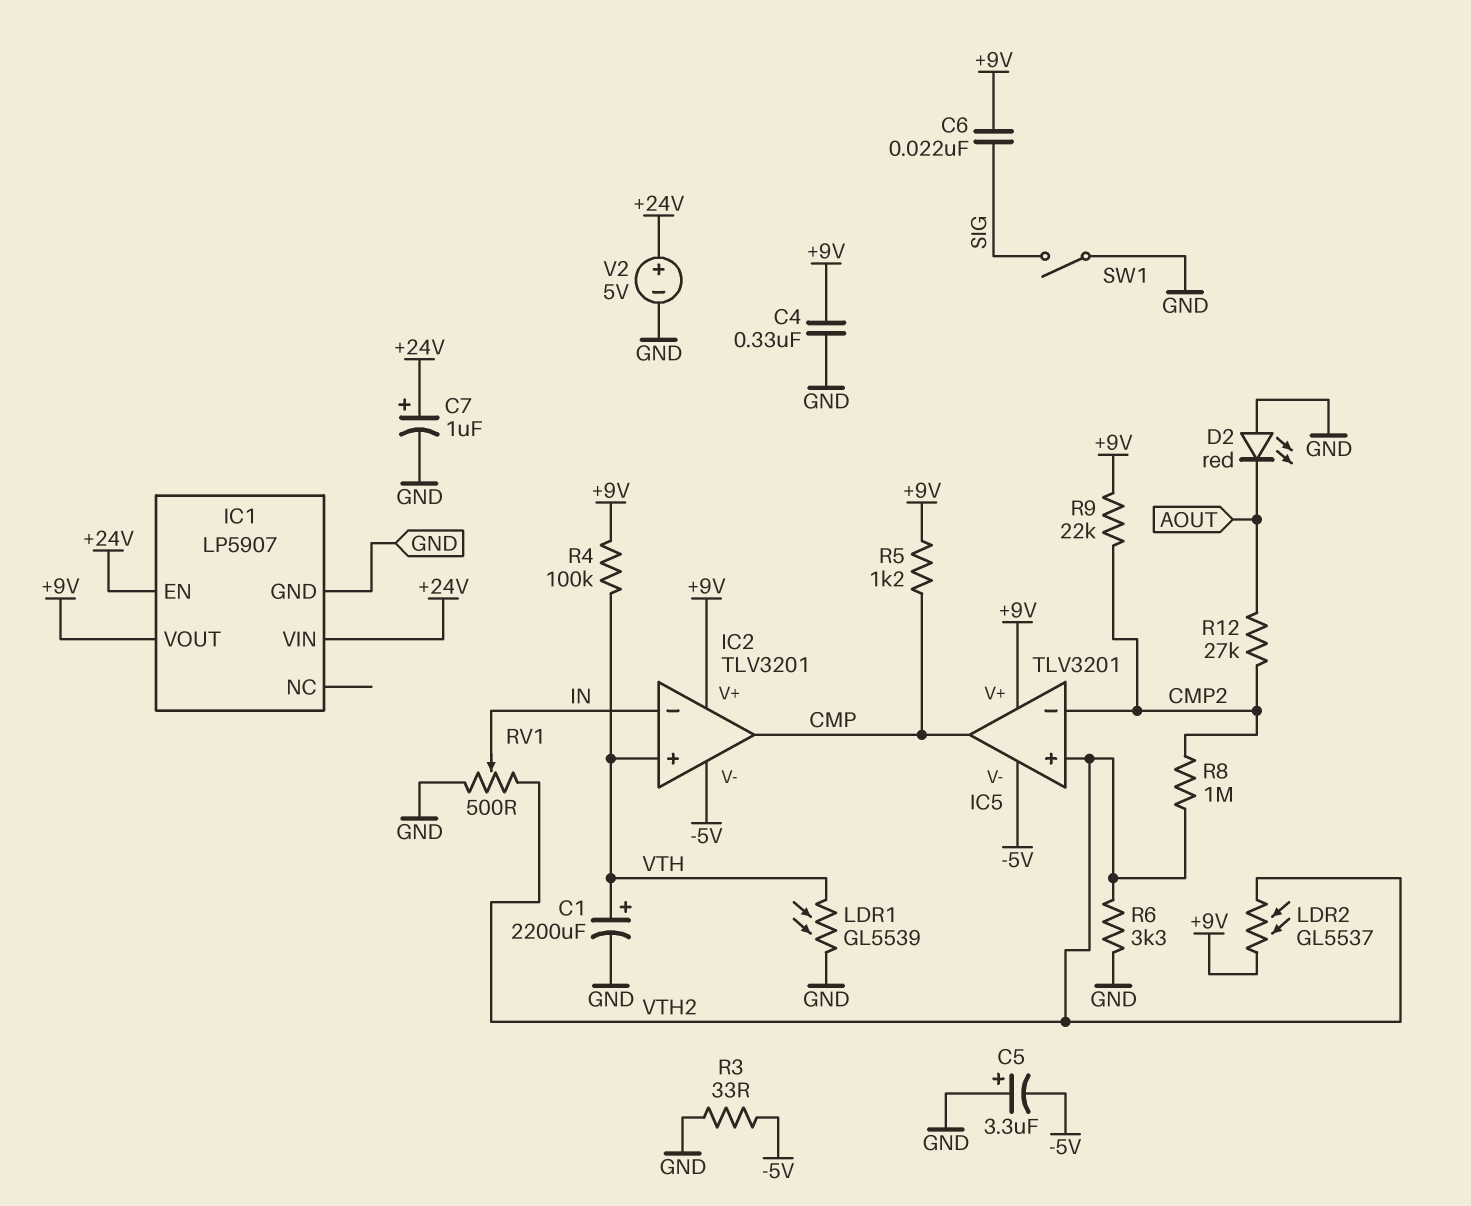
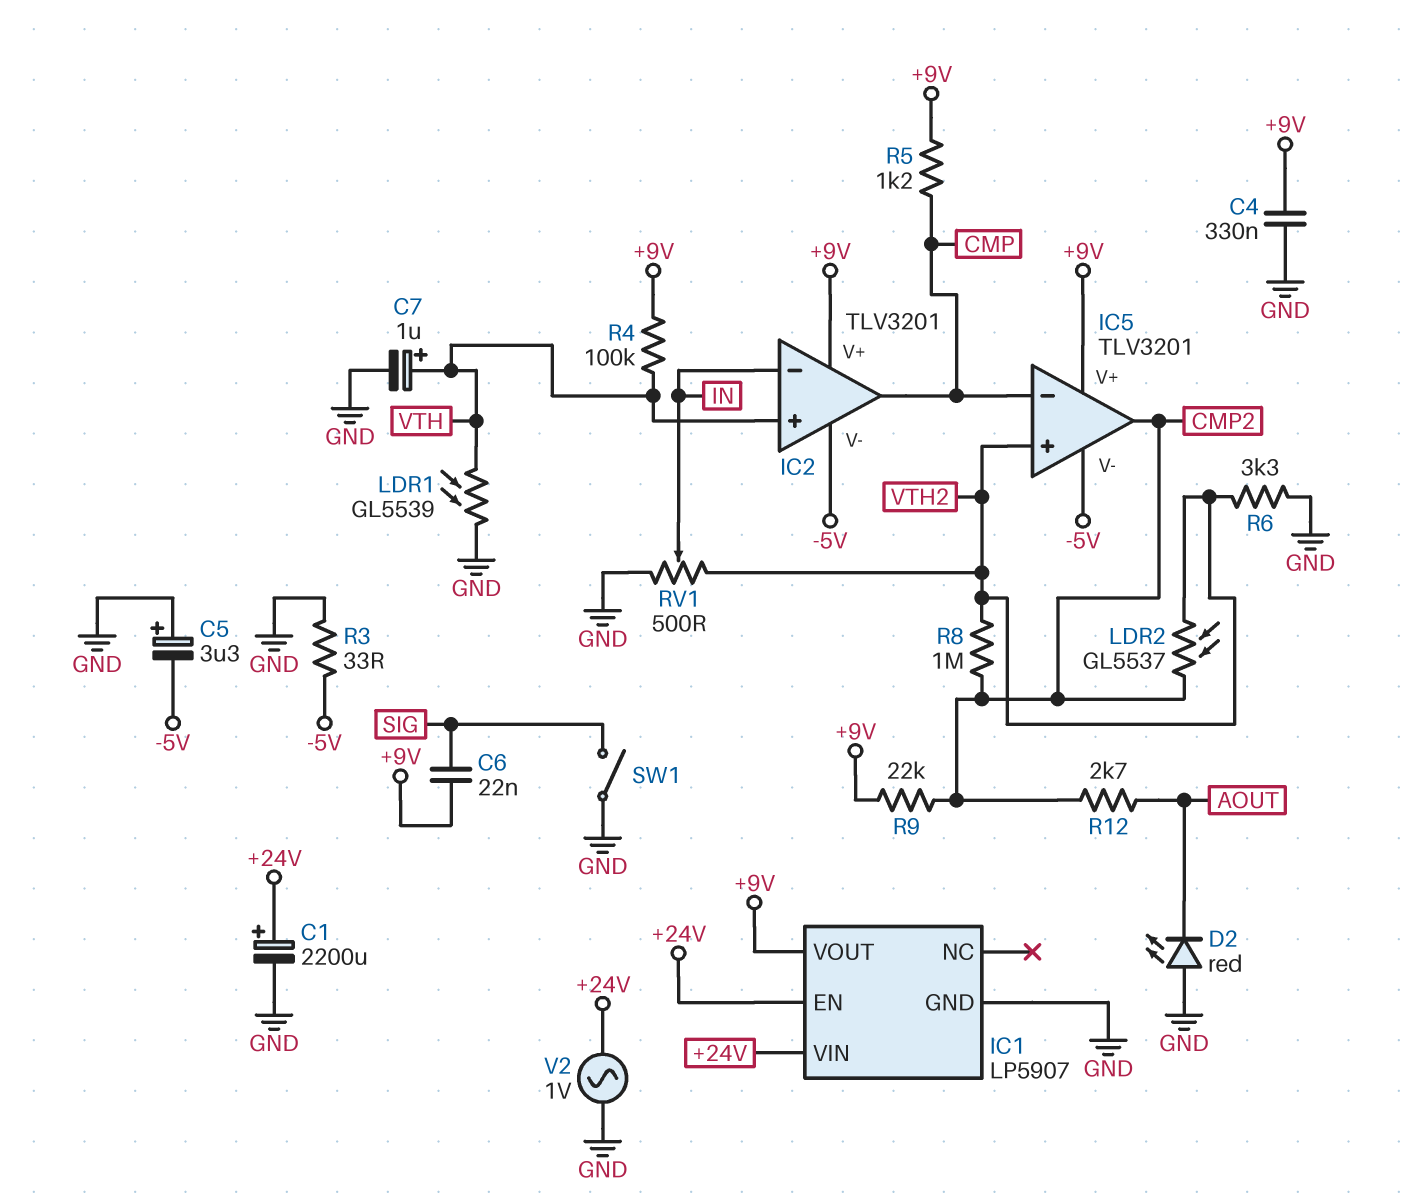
C1: 2200uF (plus VTH, minus GND) -> 2200uF (plus +24V, minus GND)
C7: 1uF (plus +24V, minus GND) -> 1uF (plus VTH, minus GND)
IC5 pin in-: CMP2 -> CMP
IC5 pin out: CMP -> CMP2
LDR2: GL5537 (+9V, VTH2) -> GL5537 (CMP2, VTH2)
R12: 27k (AOUT, CMP2) -> 2.7k (AOUT, CMP2)
V2: 5V (plus +24V, minus GND) -> AC 1V (+24V, GND)

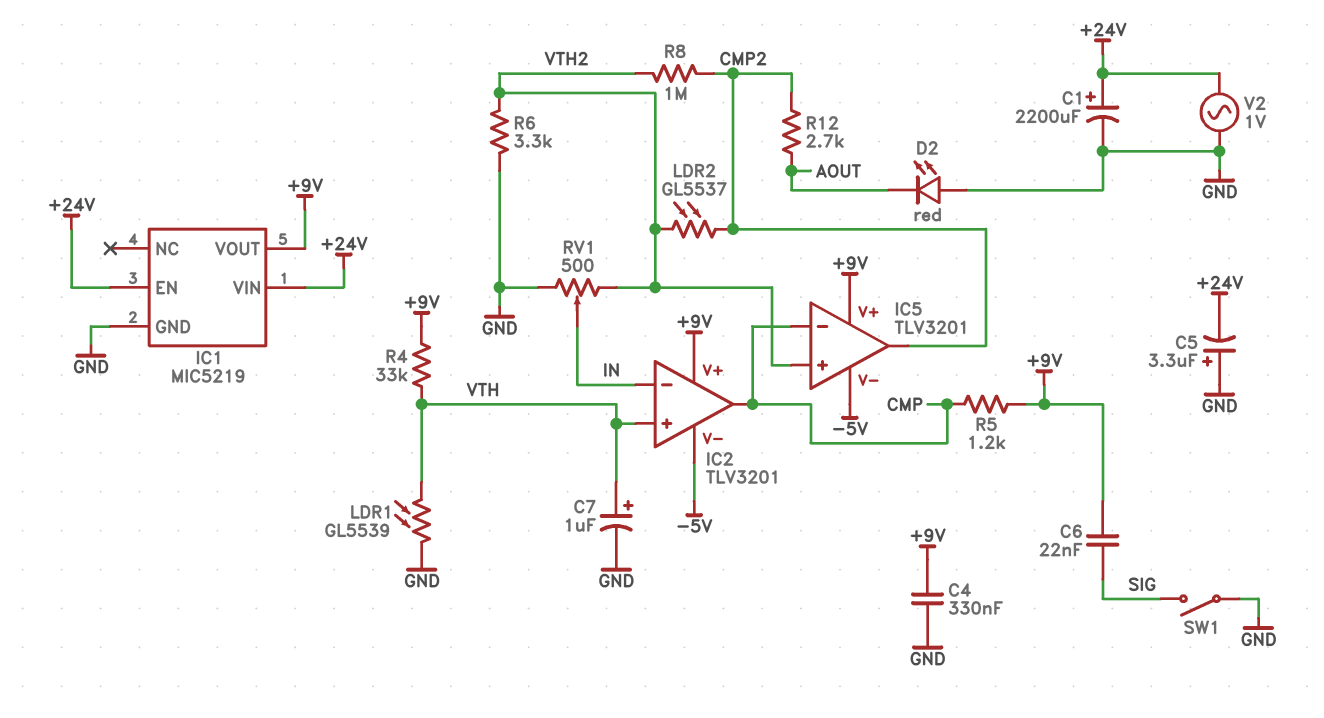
C5: 3.3uF (plus GND, minus -5V) -> 3.3uF (plus GND, minus +24V)
IC1: LP5907 -> MIC5219
R3: 33 (-5V, GND) -> none
R4: 100k (+9V, VTH) -> 33k (+9V, VTH)
R9: 22k (+9V, CMP2) -> none

